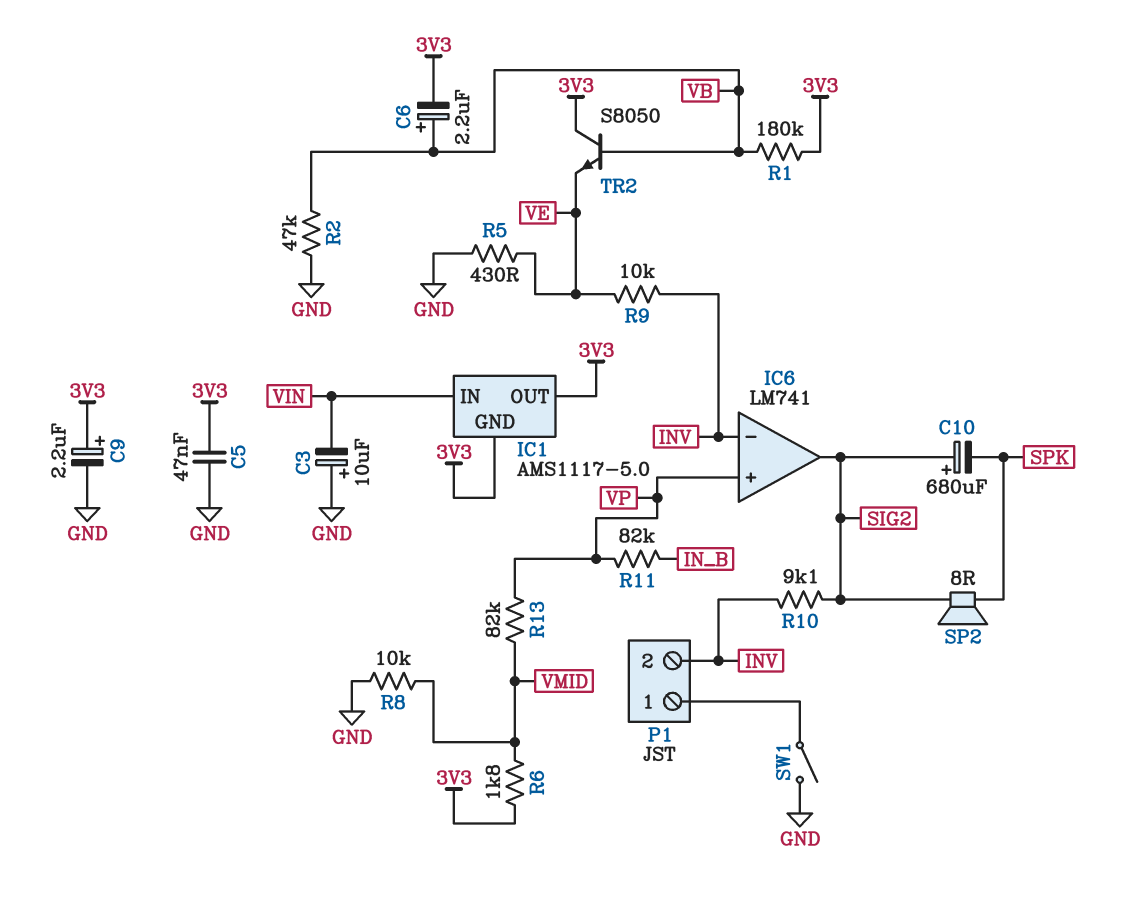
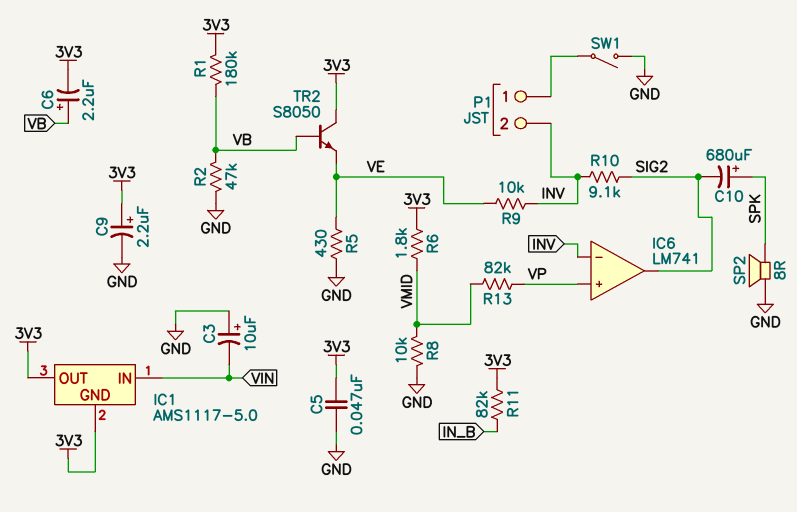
C10: 680uF (plus SIG2, minus SPK) -> 680uF (plus SPK, minus SIG2)
R11: 82k (IN_B, VP) -> 82k (3V3, IN_B)
SP2: speaker 8R (SIG2, SPK) -> speaker 8R (GND, SPK)

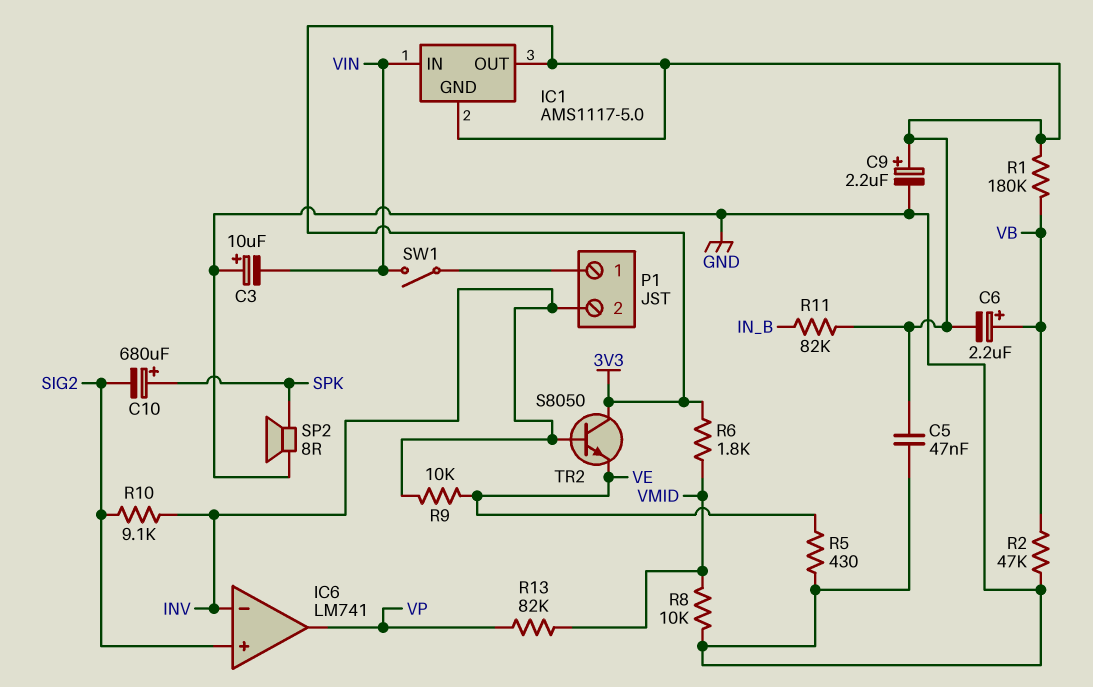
IC6 pin in+: VP -> SIG2
IC6 pin out: SIG2 -> VP
SW1: switch (GND, P1/1) -> switch (P1/1, VIN)
TR2: NPN S8050 (B VB, C 3V3, E VE) -> NPN S8050 (B INV, C 3V3, E VE)

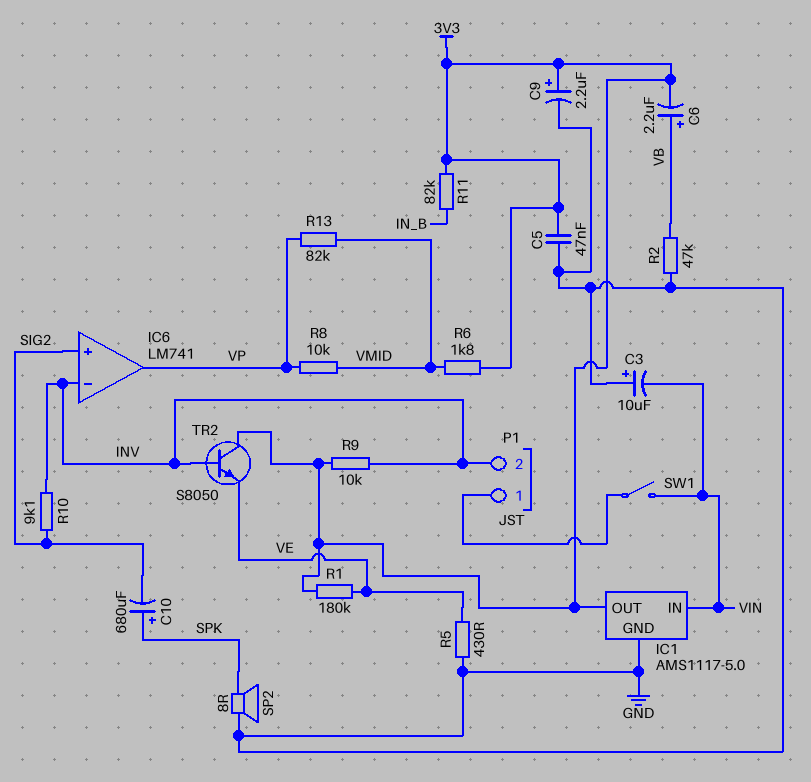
IC1 pin GND: 3V3 -> GND
R1: 180k (3V3, VB) -> 180k (3V3, VE)
R8: 10k (GND, VMID) -> 10k (VMID, VP)
R9: 10k (INV, VE) -> 10k (3V3, INV)

